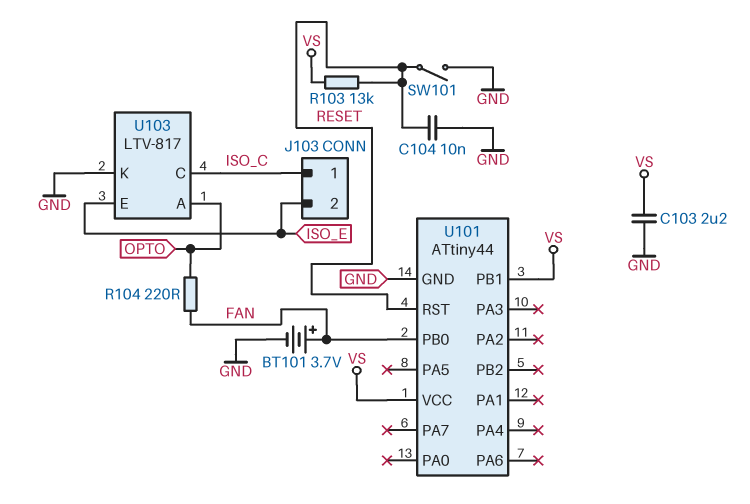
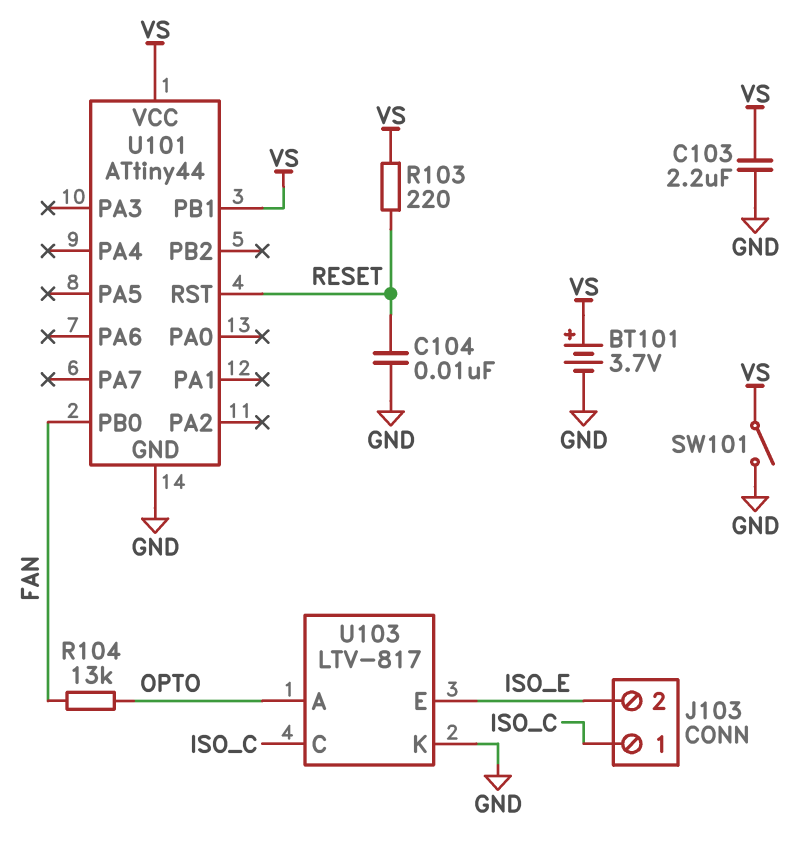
BT101: 3.7V (plus FAN, minus GND) -> 3.7V (plus VS, minus GND)
R103: 13k (RESET, VS) -> 220 (RESET, VS)
R104: 220 (FAN, OPTO) -> 13k (FAN, OPTO)
SW101: switch (GND, RESET) -> switch (GND, VS)

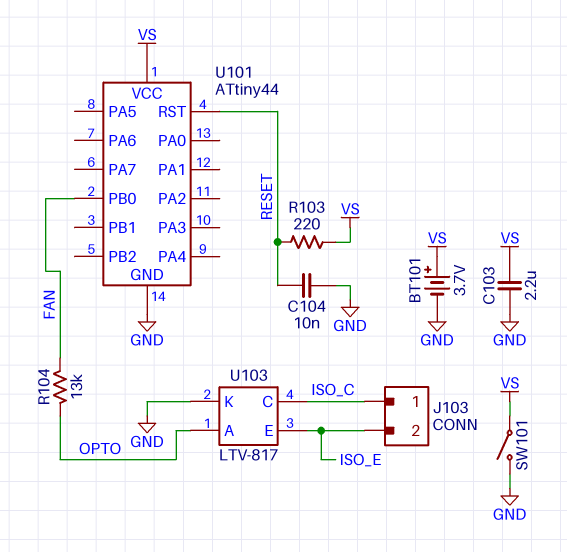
U101 pin PB1: VS -> none

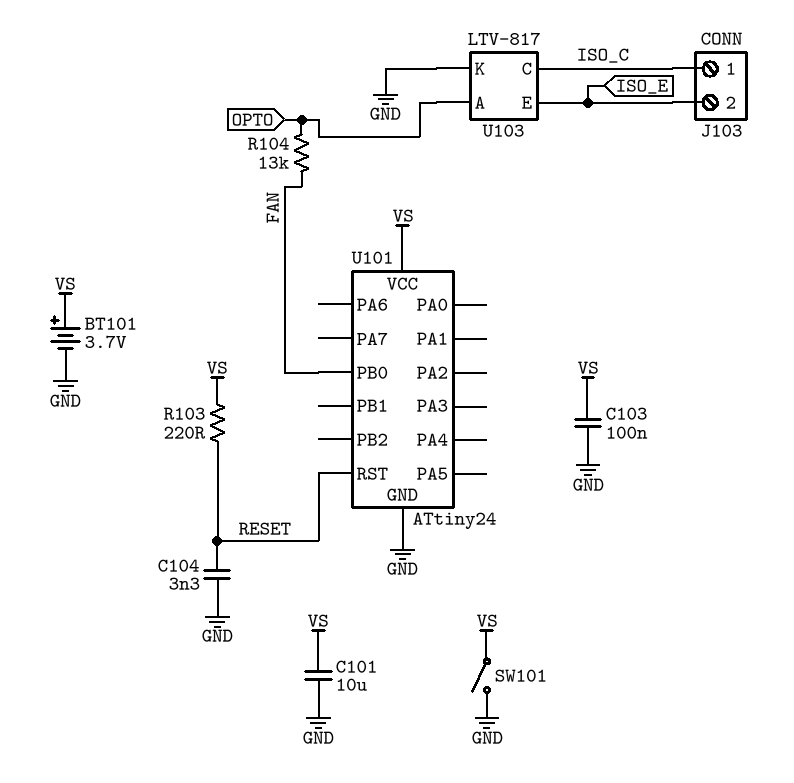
C101: none -> 10uF (GND, VS)
C103: 2.2uF (GND, VS) -> 100nF (GND, VS)
C104: 10nF (GND, RESET) -> 3.3nF (GND, RESET)
U101: ATtiny44 -> ATtiny24

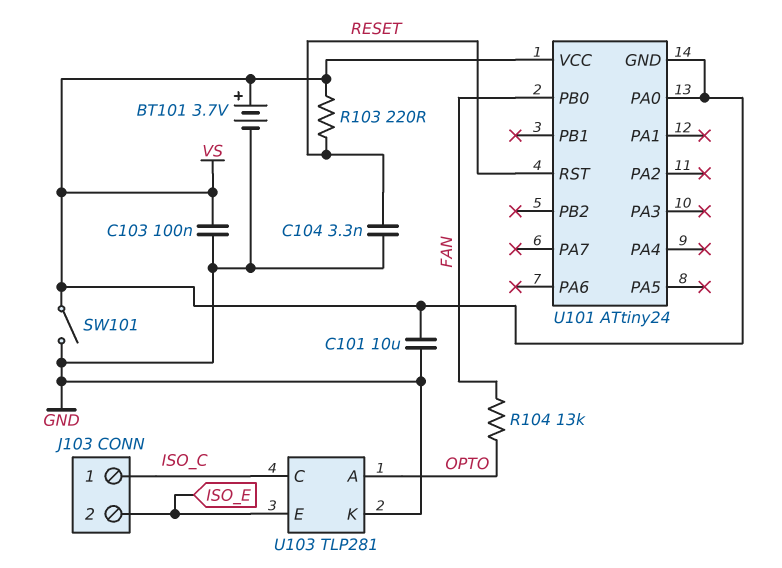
U101 pin GND: GND -> VS
U101 pin PA0: none -> VS
U103: LTV-817 -> TLP281

